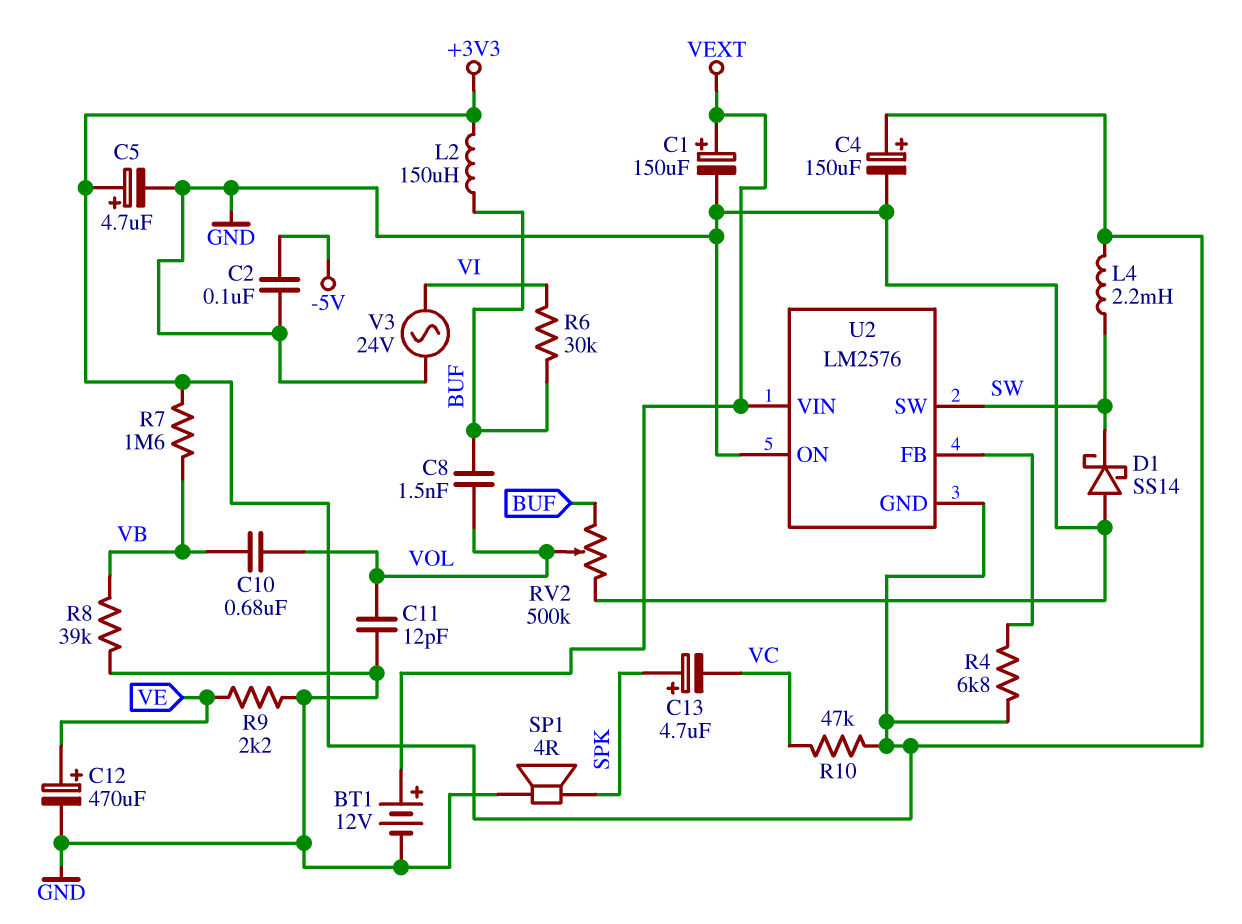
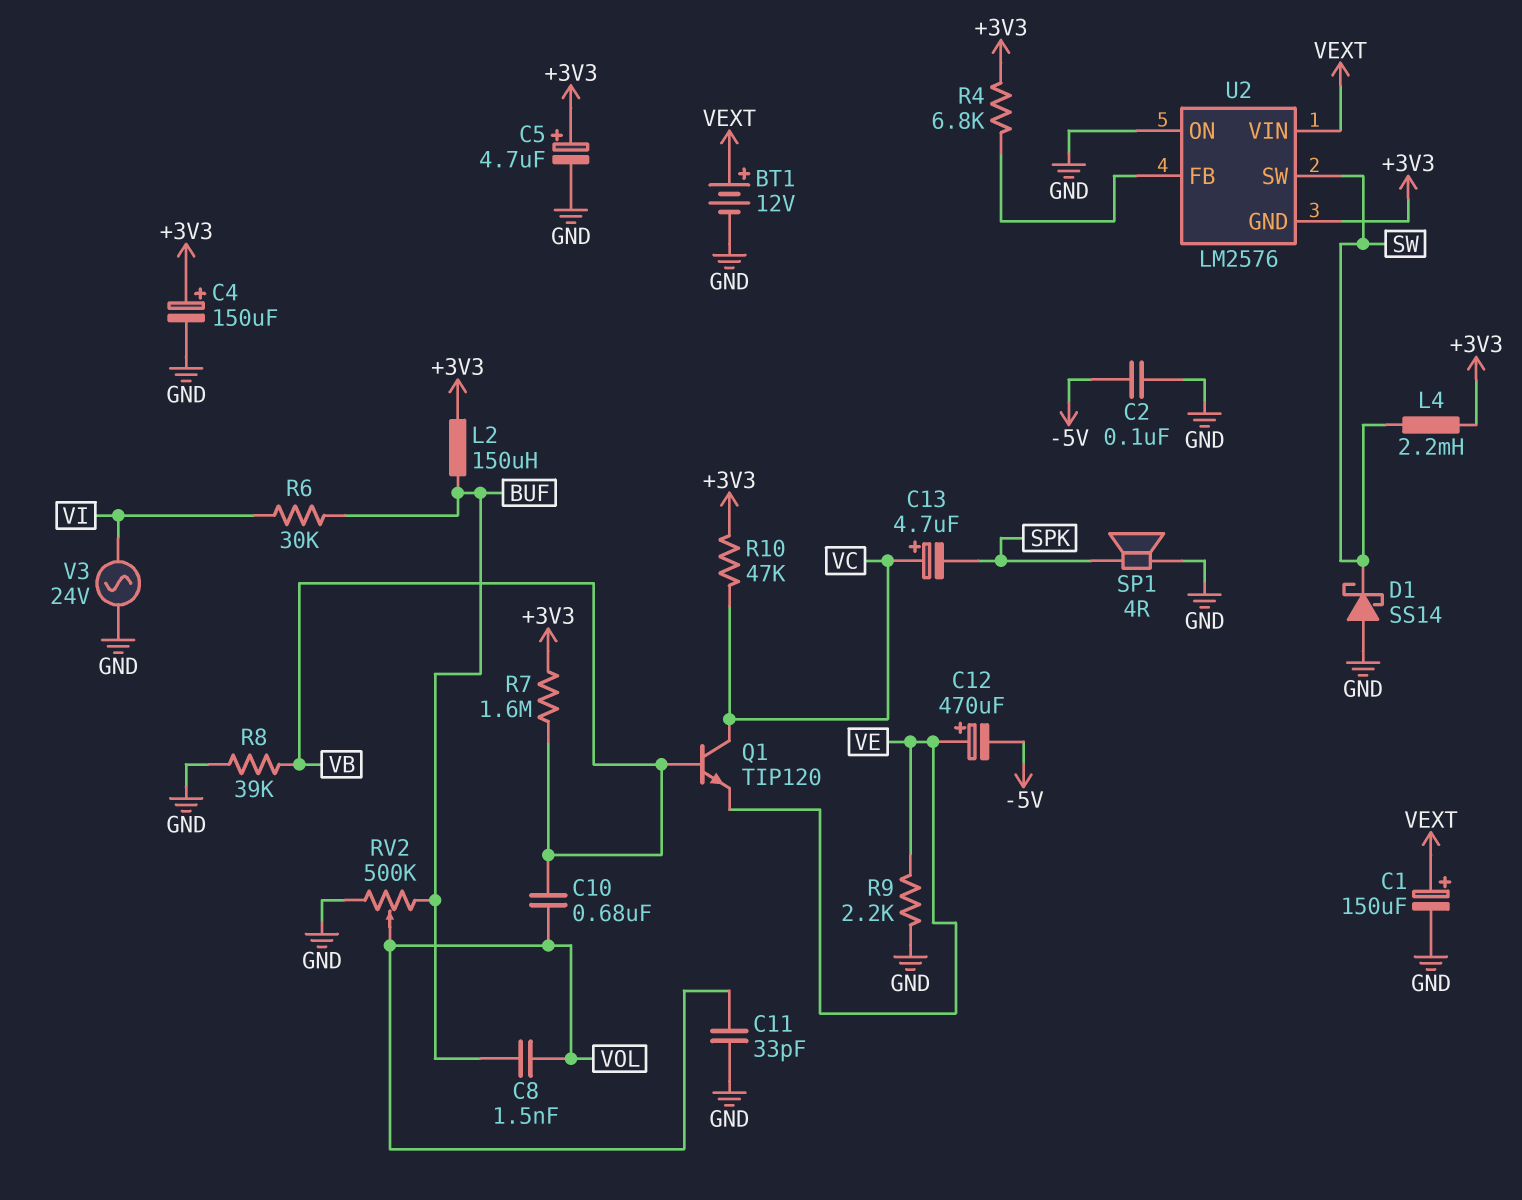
C11: 12pF (GND, VOL) -> 33pF (GND, VOL)
C12: 470uF (plus VE, minus GND) -> 470uF (plus VE, minus -5V)
C13: 4.7uF (plus SPK, minus VC) -> 4.7uF (plus VC, minus SPK)
Q1: none -> NPN TIP120 (B VB, C VC, E VE)

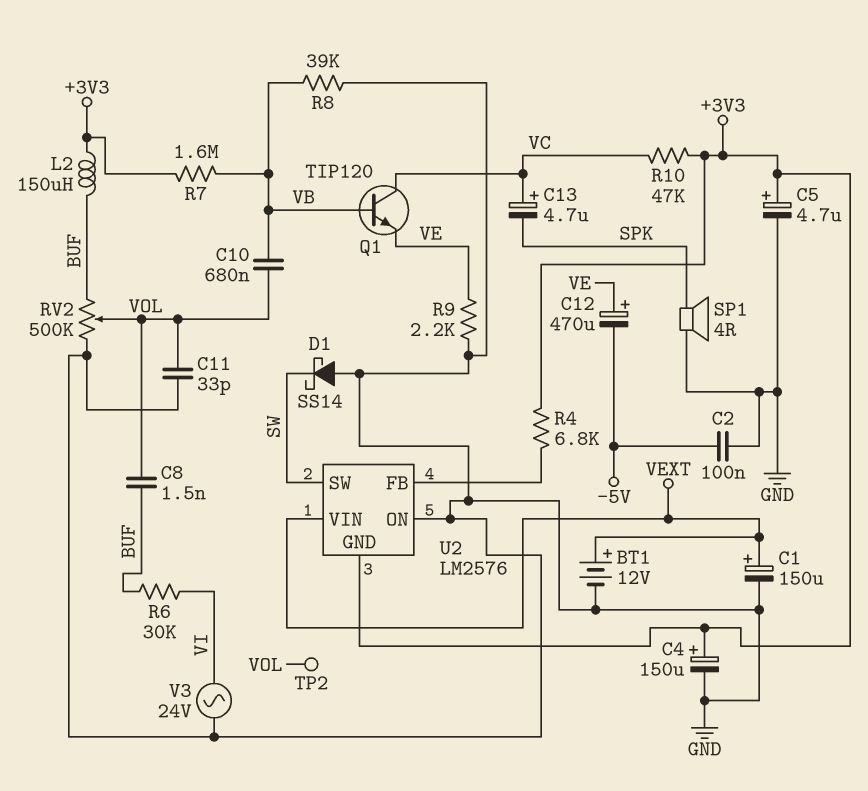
L4: 2.2mH (+3V3, SW) -> none
TP2: none -> test point (VOL)

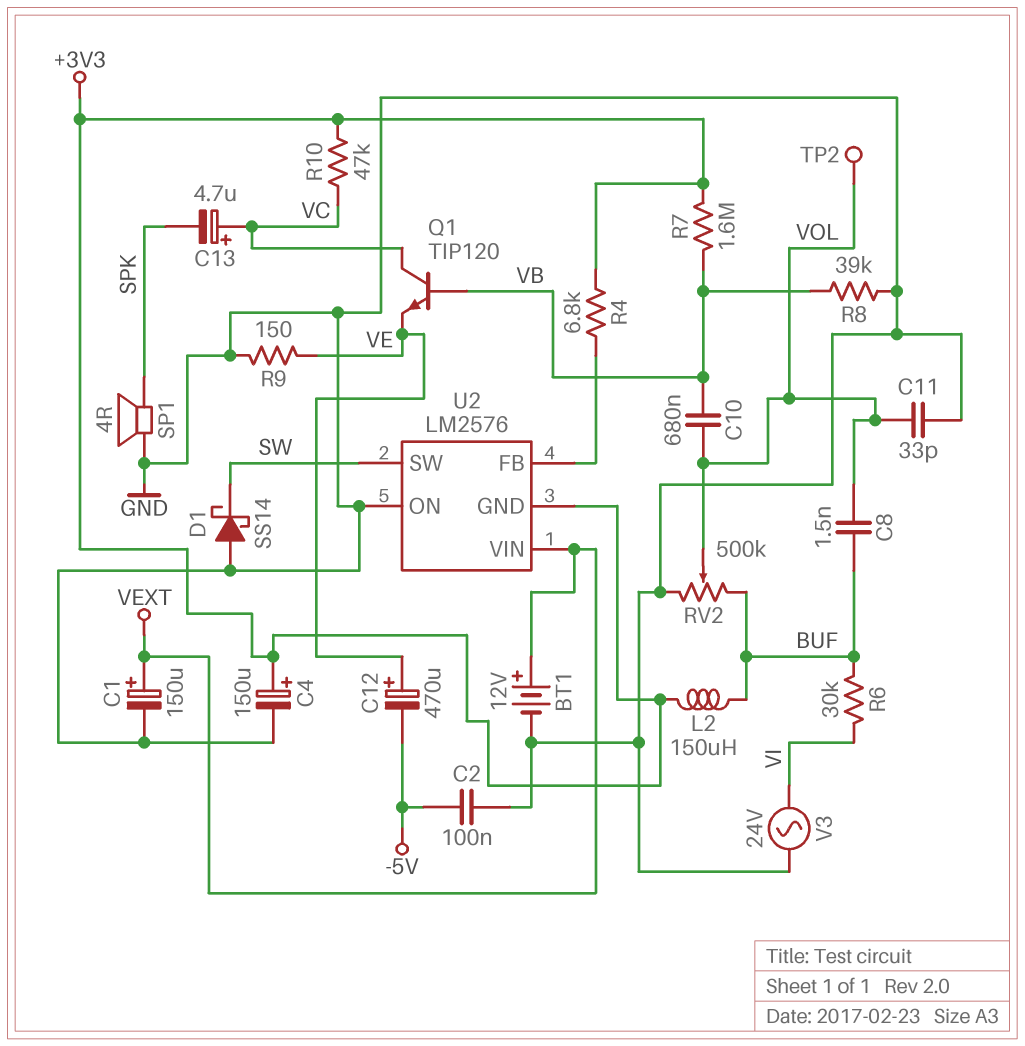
C5: 4.7uF (plus +3V3, minus GND) -> none
R9: 2.2k (GND, VE) -> 150 (GND, VE)

